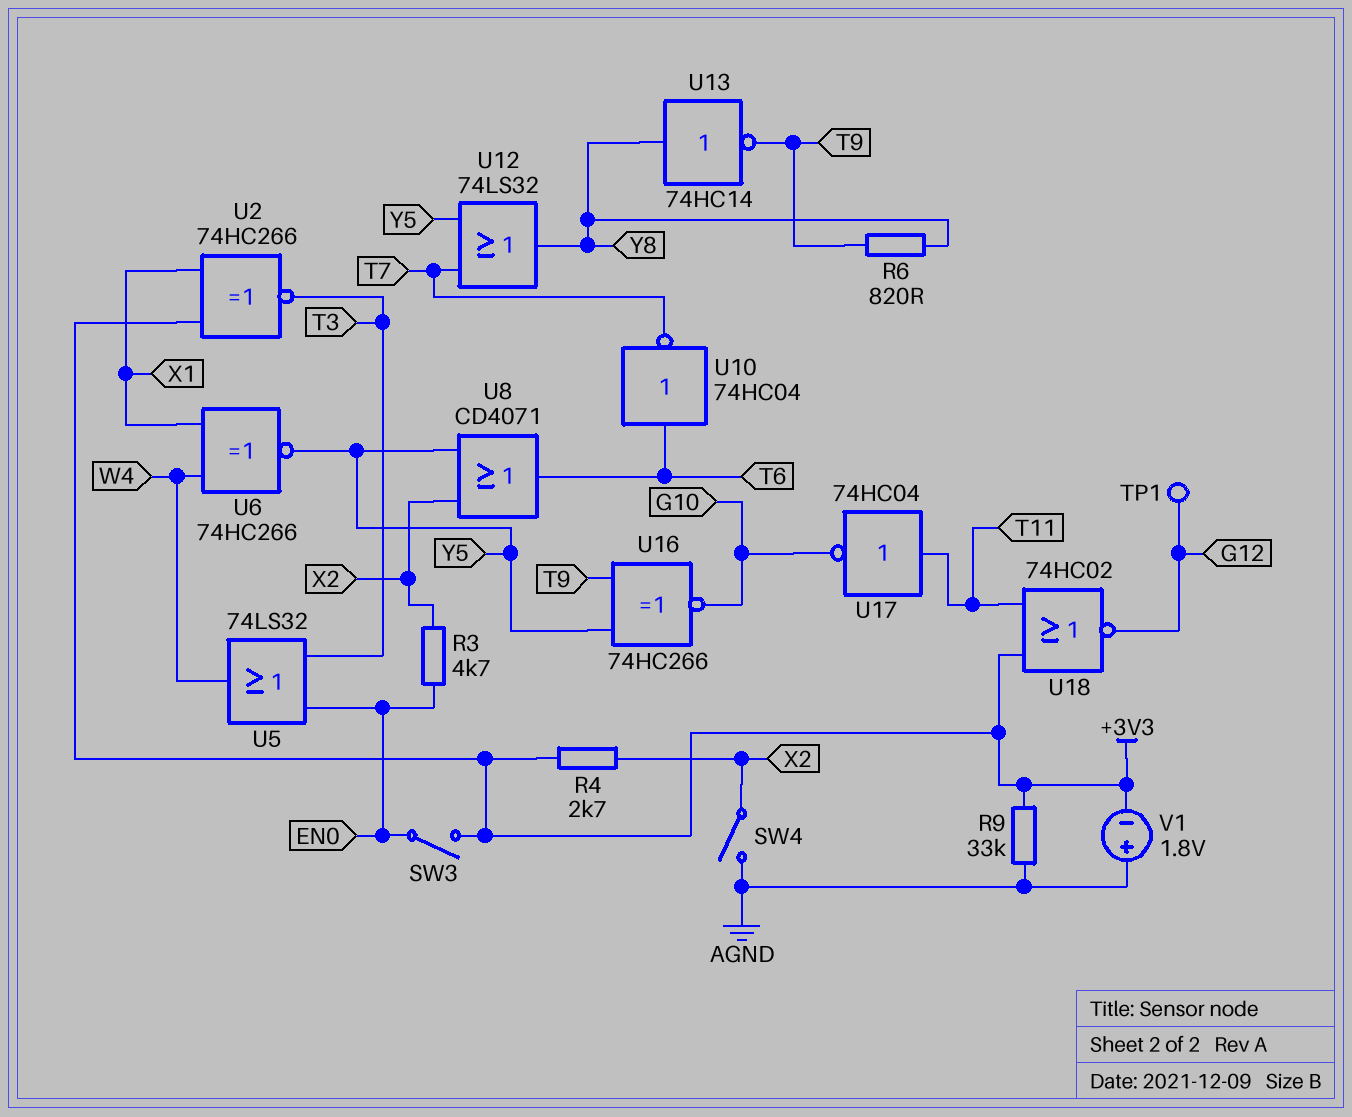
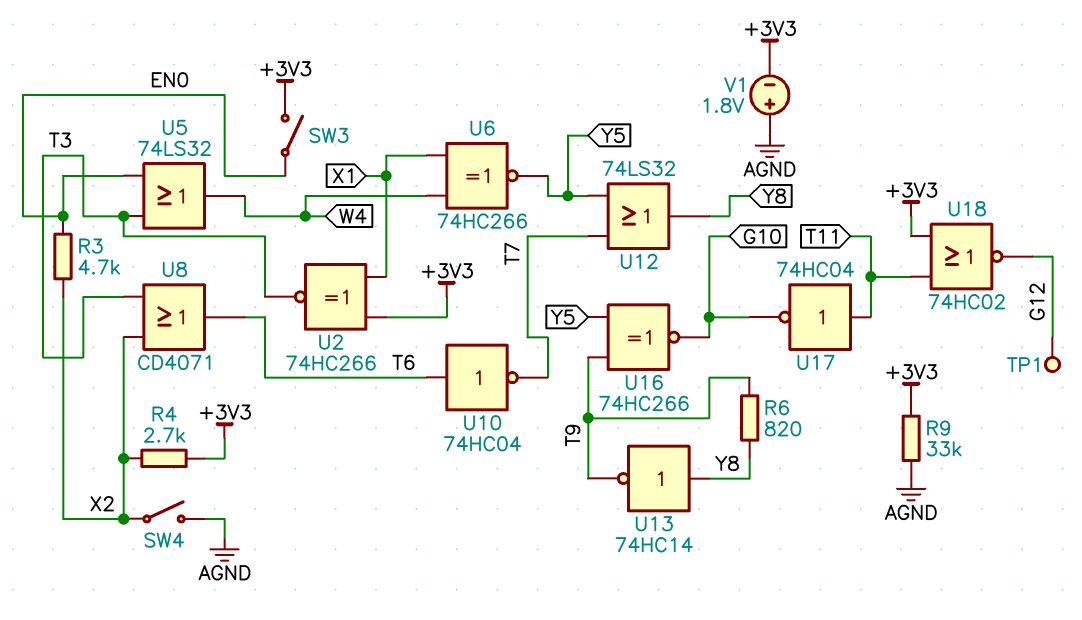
U8: OR CD4071 (in X2, in Y5, out T6) -> OR CD4071 (in T3, in X2, out T6)

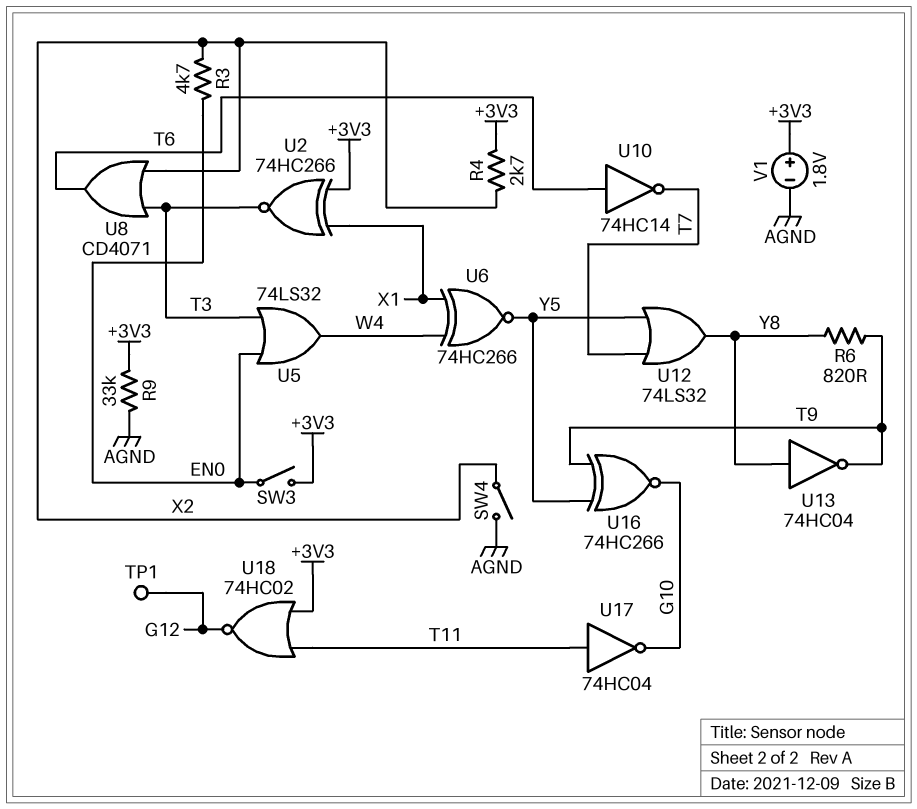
U10: NOT 74HC04 (in T6, out T7) -> NOT 74HC14 (in T6, out T7)
U13: NOT 74HC14 (in Y8, out T9) -> NOT 74HC04 (in Y8, out T9)
V1: 1.8V (plus AGND, minus +3V3) -> 1.8V (plus +3V3, minus AGND)

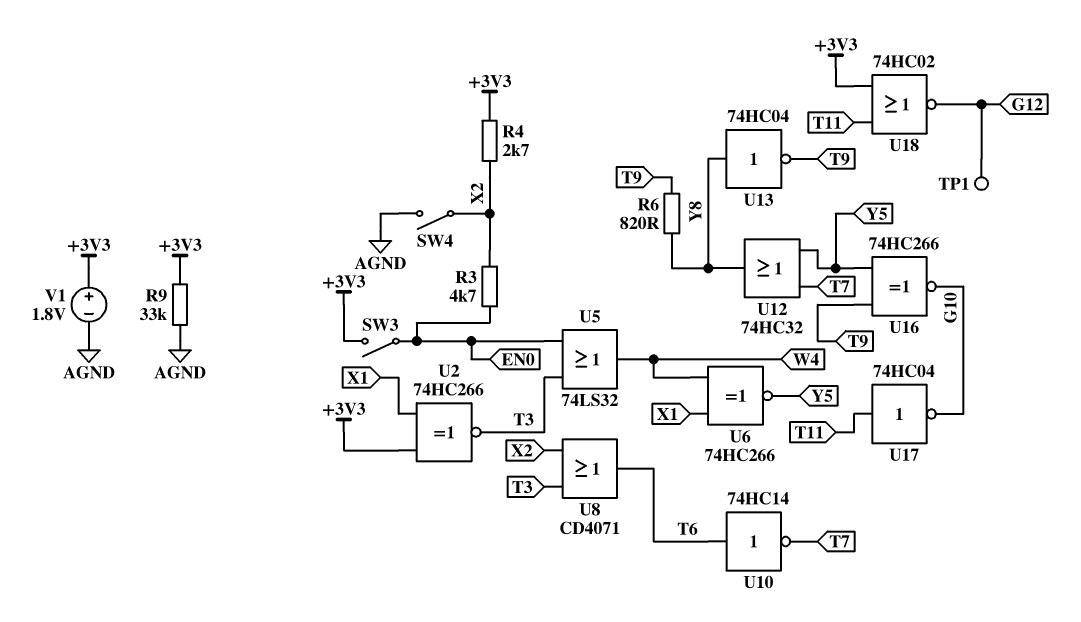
U12: OR 74LS32 (in T7, in Y5, out Y8) -> OR 74HC32 (in T7, in Y5, out Y8)

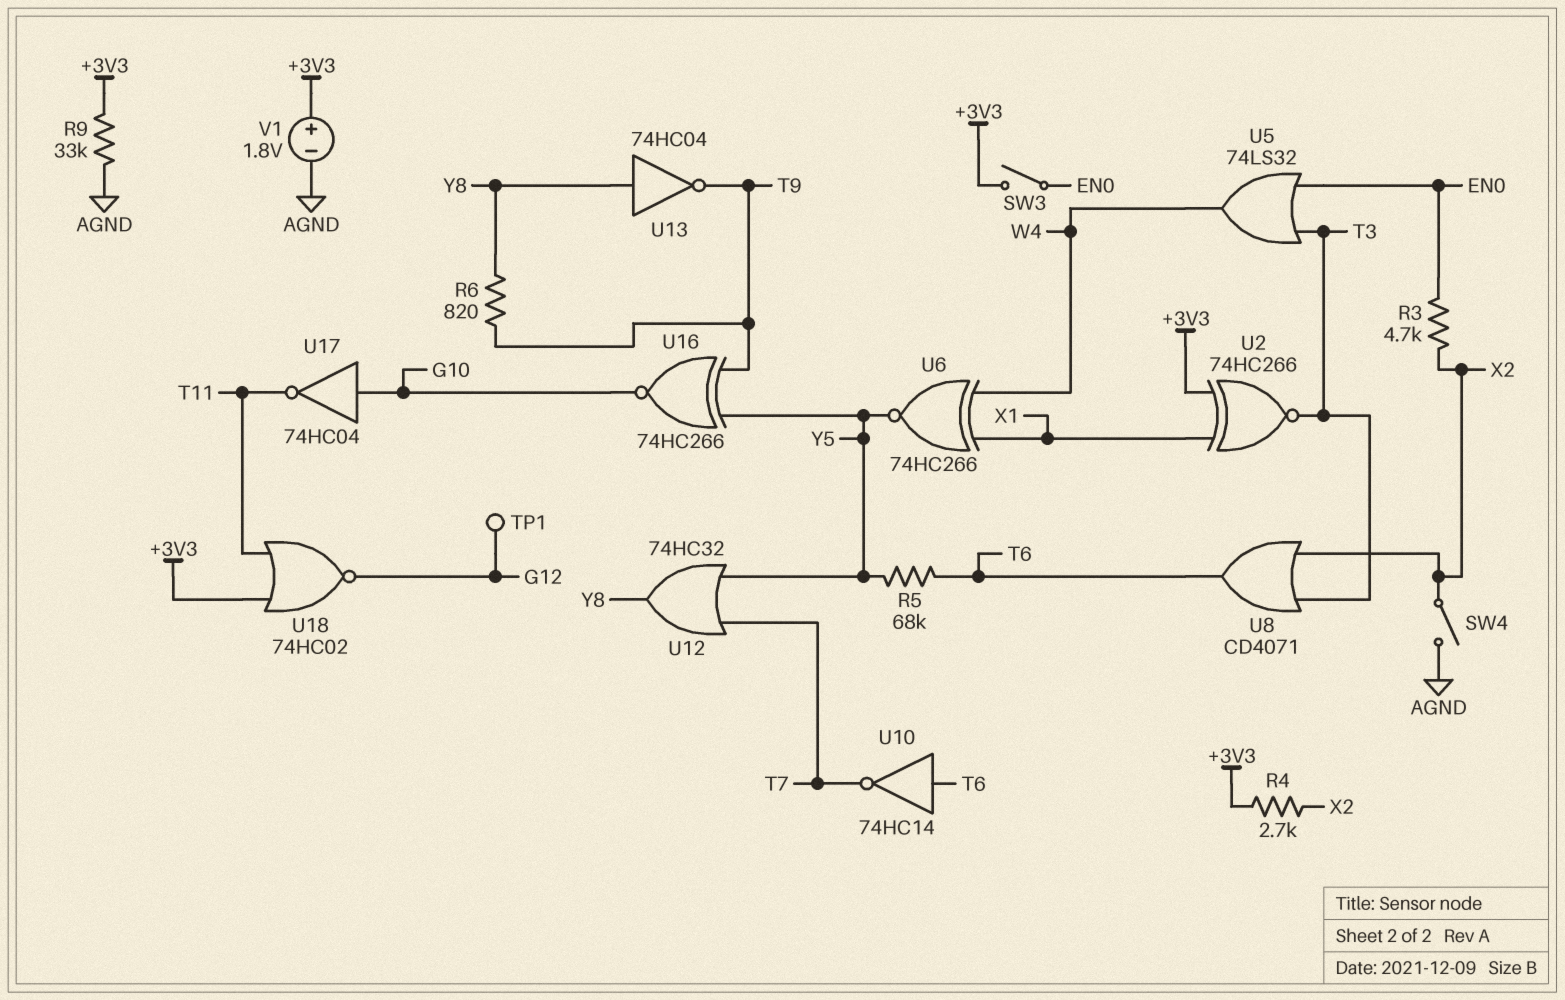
R5: none -> 68k (T6, Y5)
U17: NOT 74HC04 (in T11, out G10) -> NOT 74HC04 (in G10, out T11)

